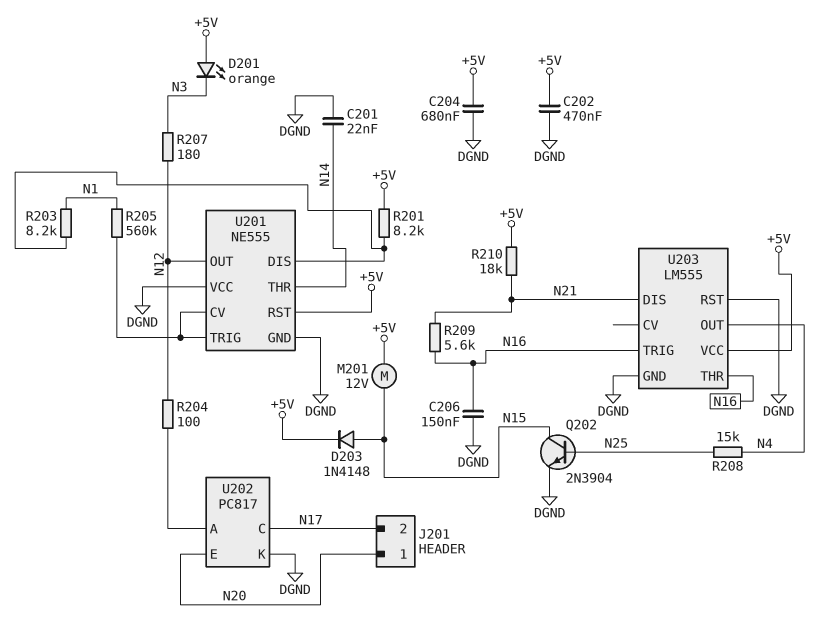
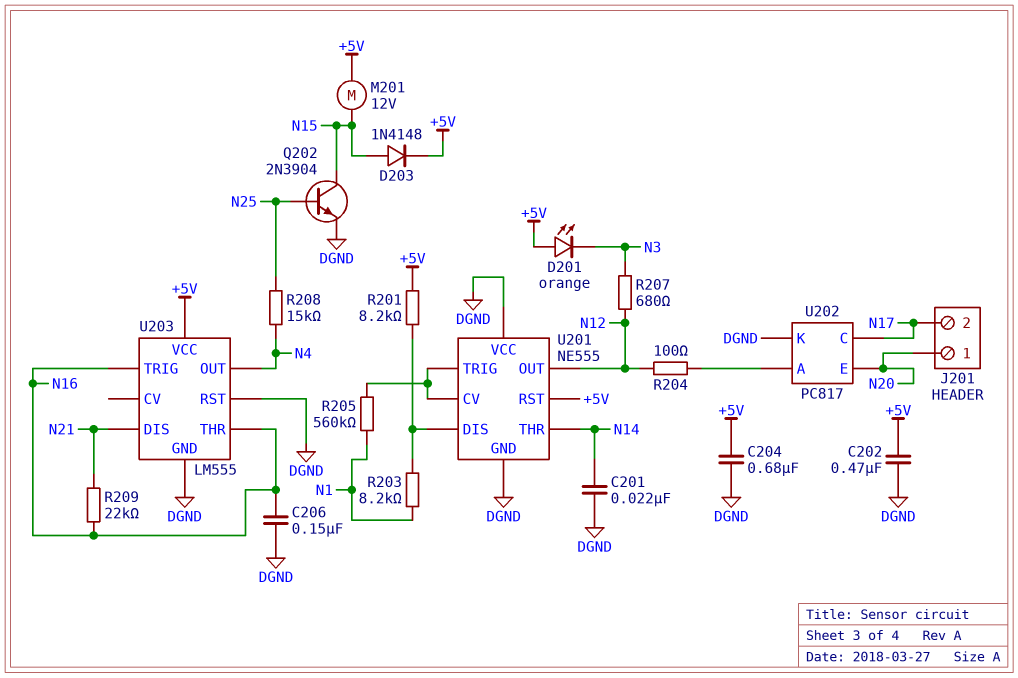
R207: 180 (N3, N12) -> 680 (N3, N12)
R209: 5.6k (N16, N21) -> 22k (N16, N21)
R210: 18k (+5V, N21) -> none

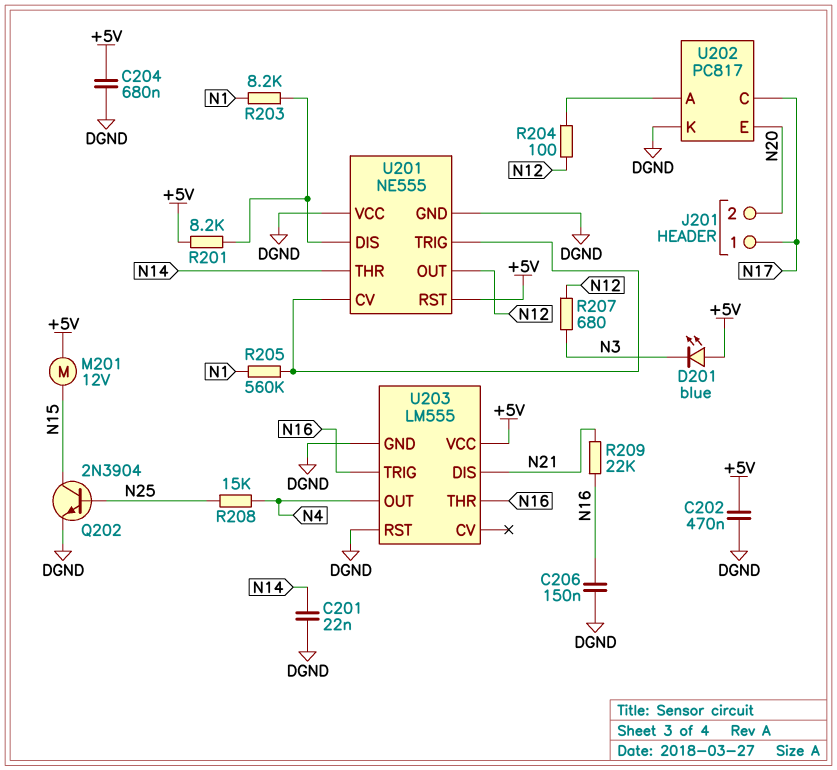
D201: LED orange (A +5V, K N3) -> LED blue (A +5V, K N3)
D203: diode 1N4148 (A N15, K +5V) -> none
J201 pin 1: N20 -> N17
J201 pin 2: N17 -> N20

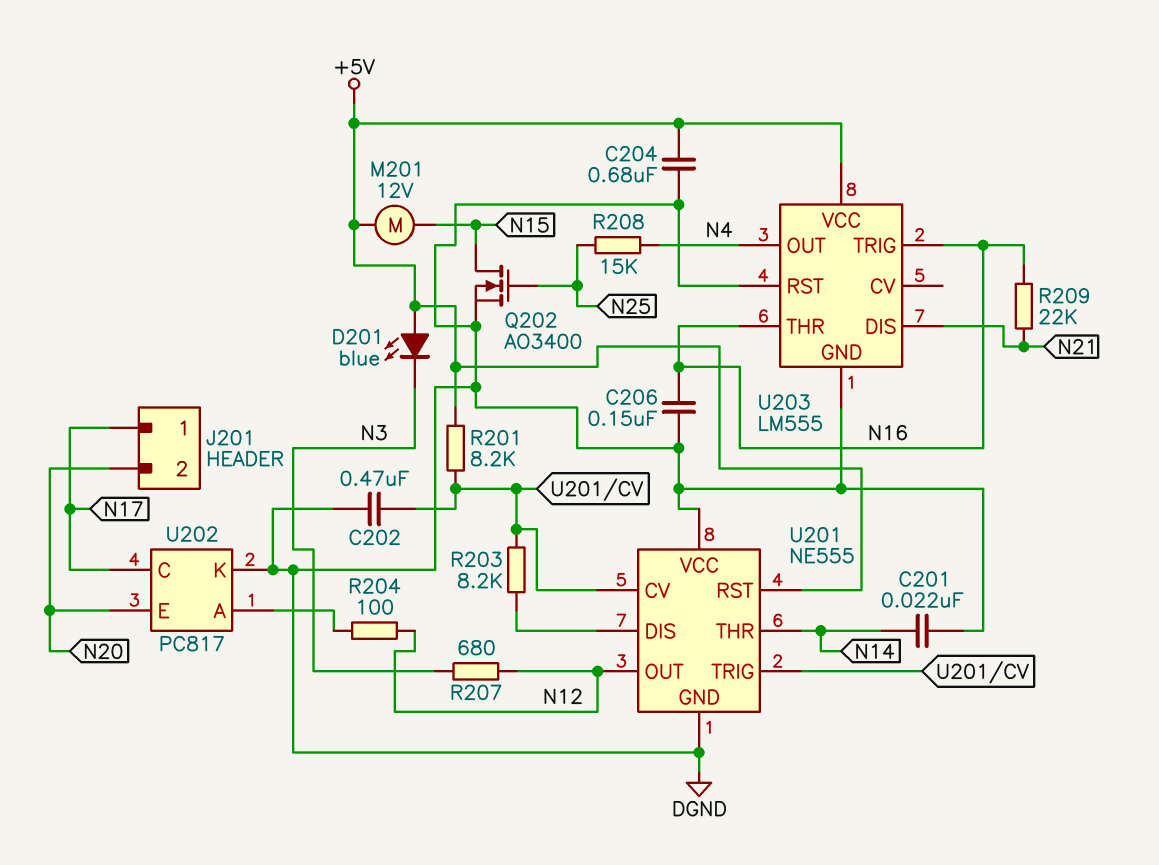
C202: 470nF (+5V, DGND) -> 470nF (DGND, U201/CV)
Q202: NPN 2N3904 (B N25, C N15, E DGND) -> NMOS AO3400 (G N25, D N15, S DGND)
R201: 8.2k (+5V, U201/DIS) -> 8.2k (+5V, U201/CV)
R203: 8.2k (N1, U201/DIS) -> 8.2k (U201/CV, U201/DIS)
R205: 560k (N1, U201/CV) -> none

